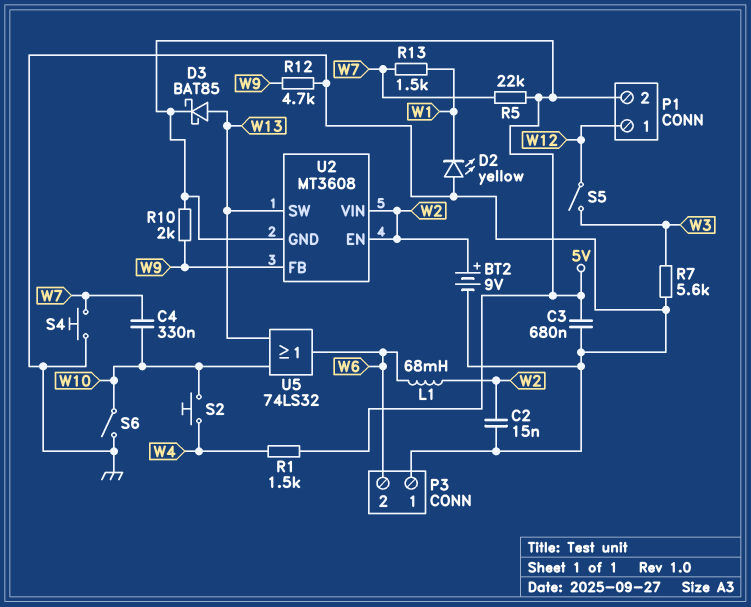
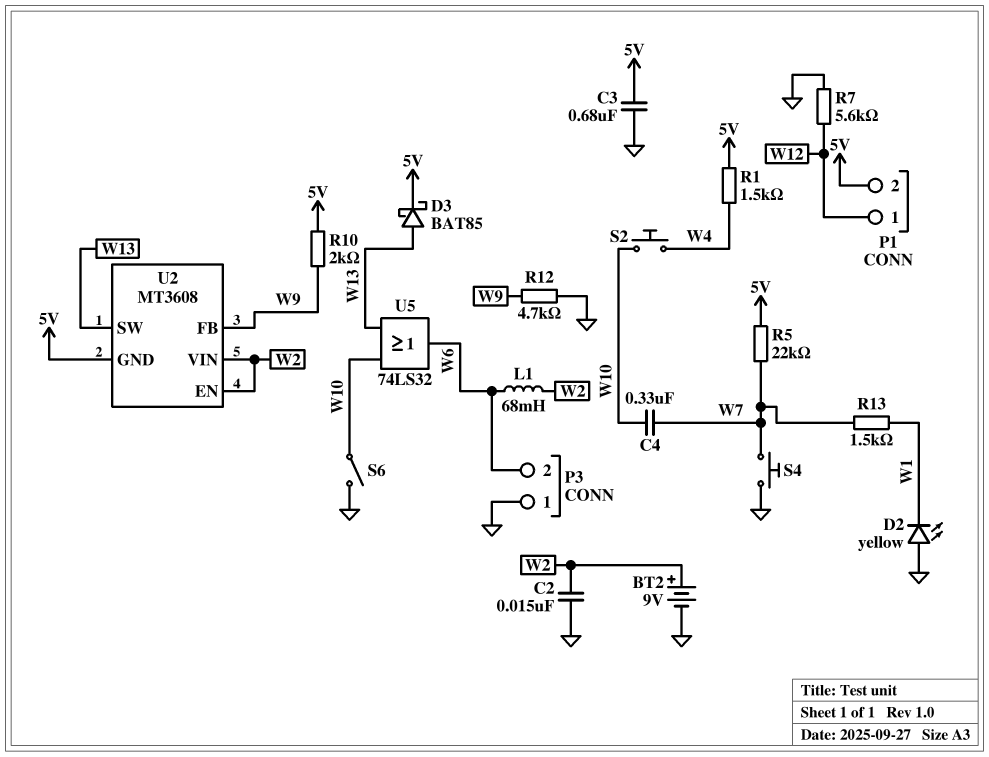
R7: 5.6k (GND, W3) -> 5.6k (GND, W12)
S5: switch (W3, W12) -> none

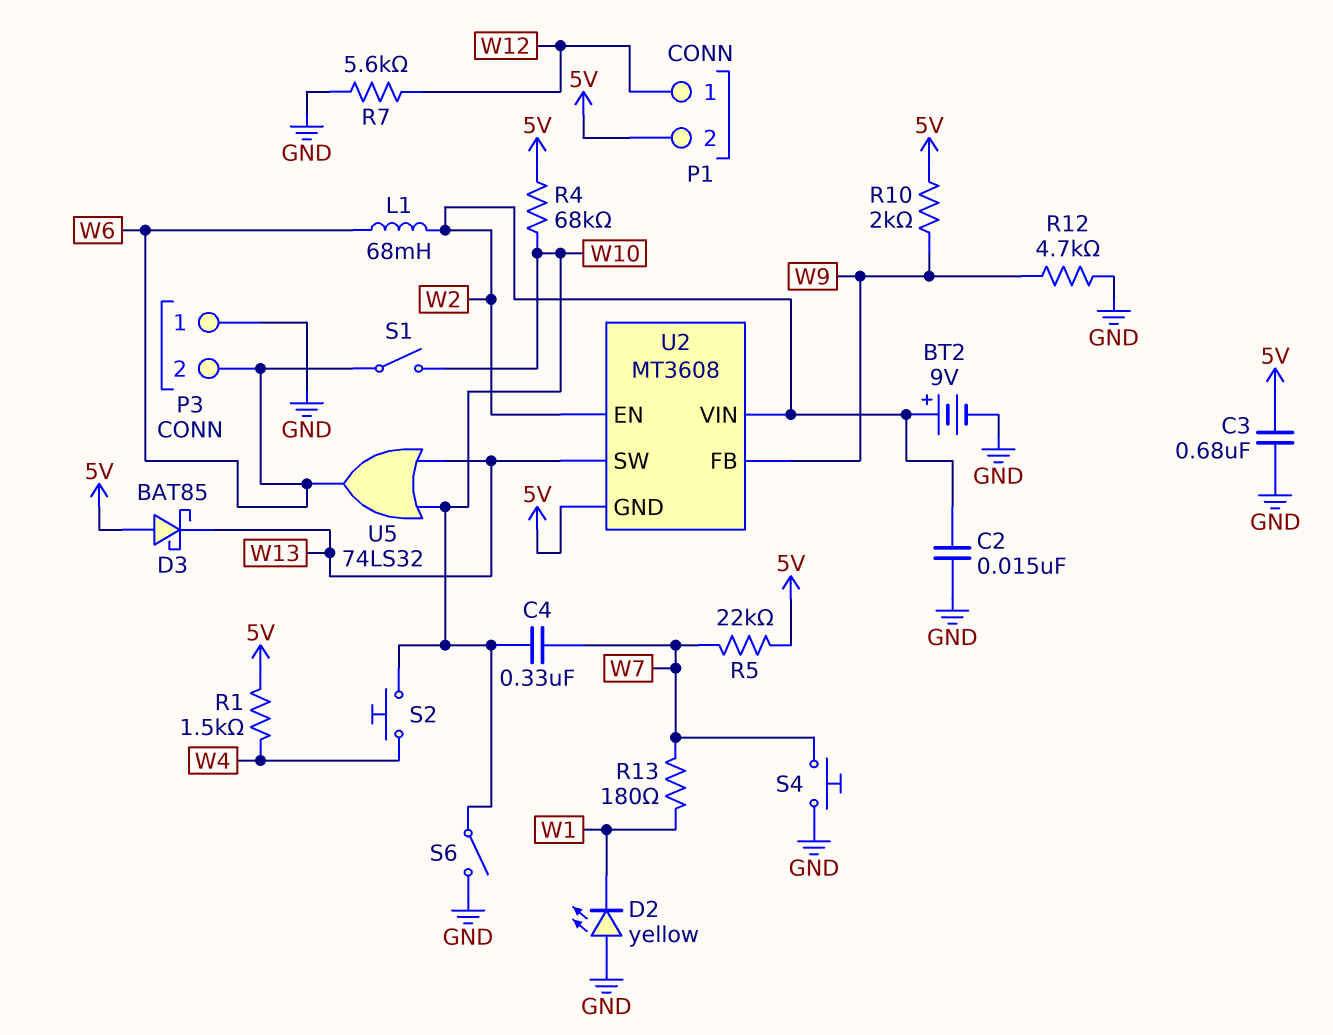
D3: schottky BAT85 (A W13, K 5V) -> schottky BAT85 (A 5V, K W13)
R4: none -> 68k (5V, W10)
R13: 1.5k (W1, W7) -> 180 (W1, W7)
S1: none -> switch (W6, W10)

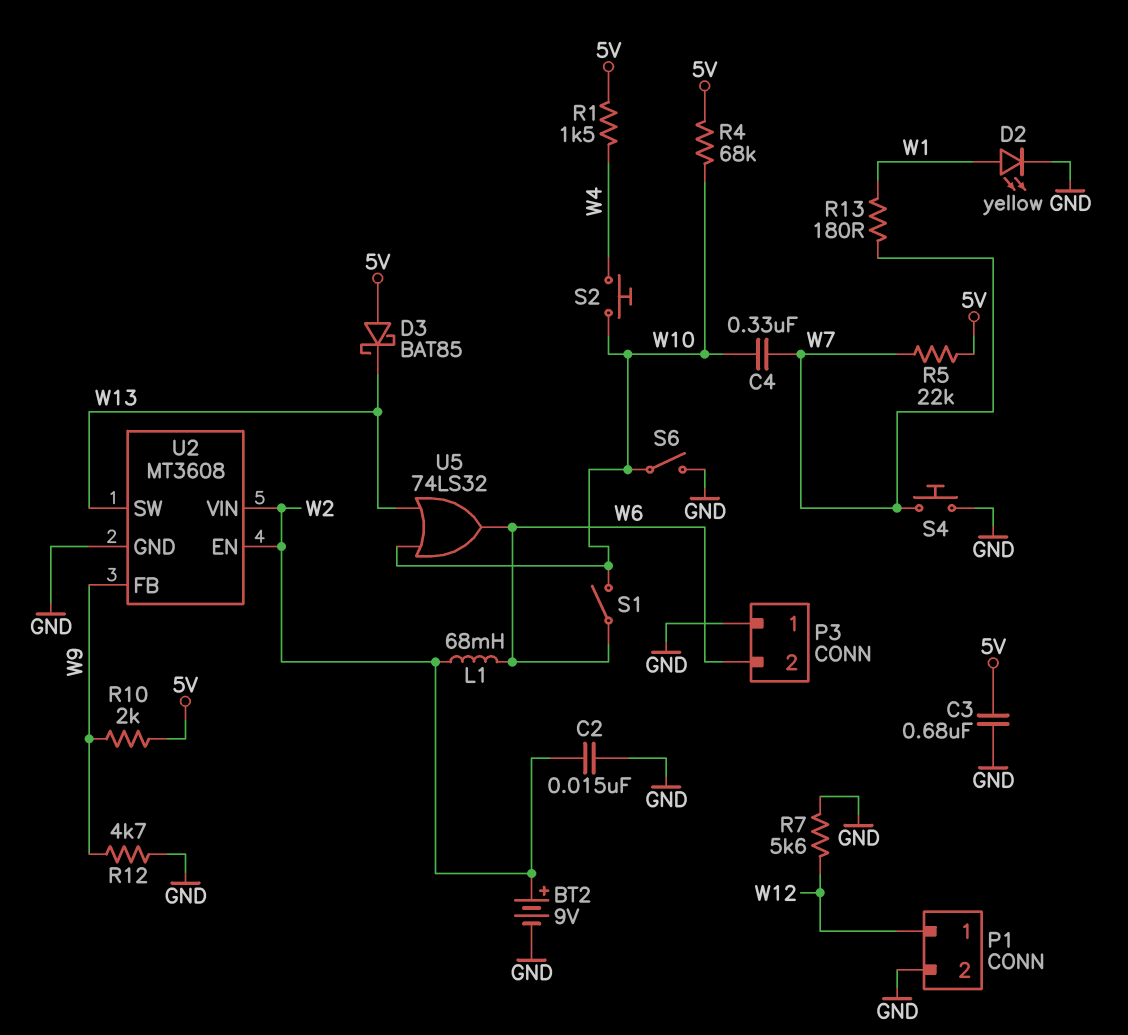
D2: LED yellow (A GND, K W1) -> LED yellow (A W1, K GND)
P1 pin 2: 5V -> GND
U2 pin GND: 5V -> GND

